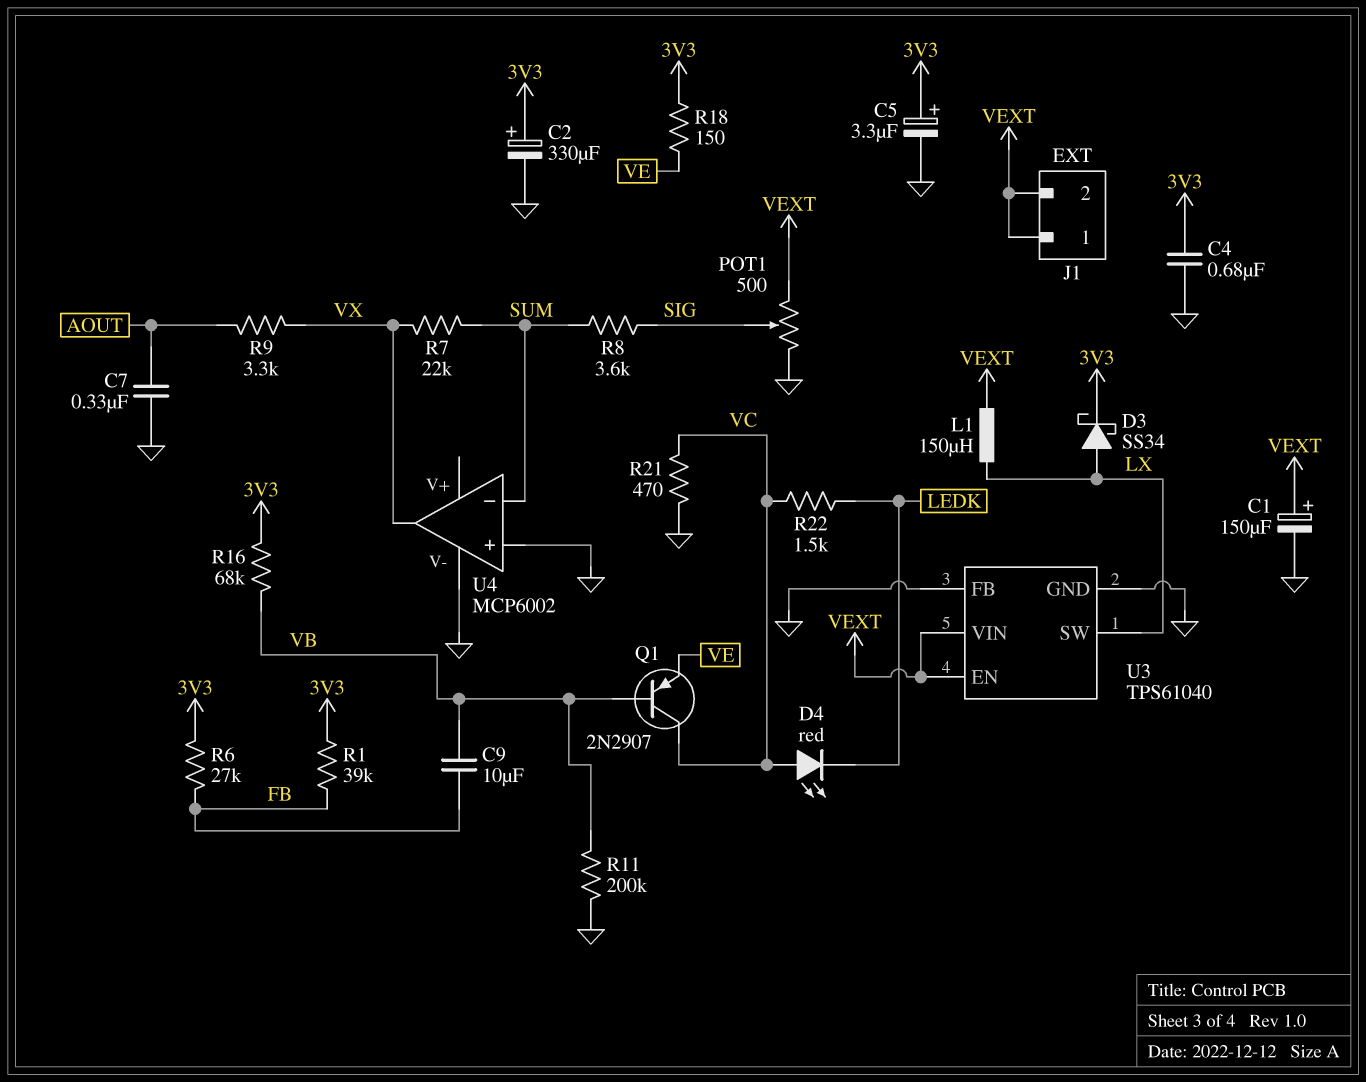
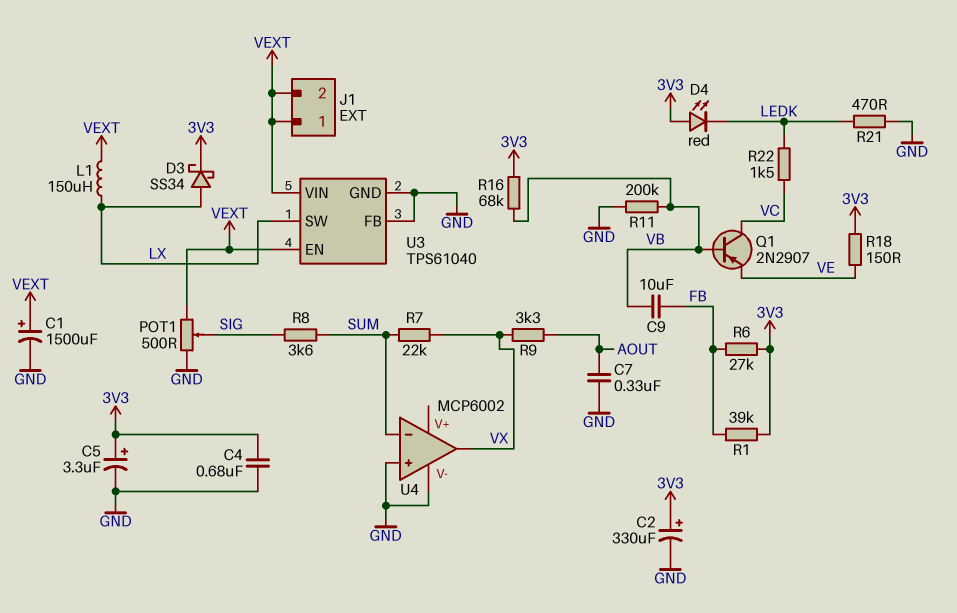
C1: 150uF (plus VEXT, minus GND) -> 1500uF (plus VEXT, minus GND)
D4: LED red (A VC, K LEDK) -> LED red (A 3V3, K LEDK)
R21: 470 (GND, VC) -> 470 (GND, LEDK)

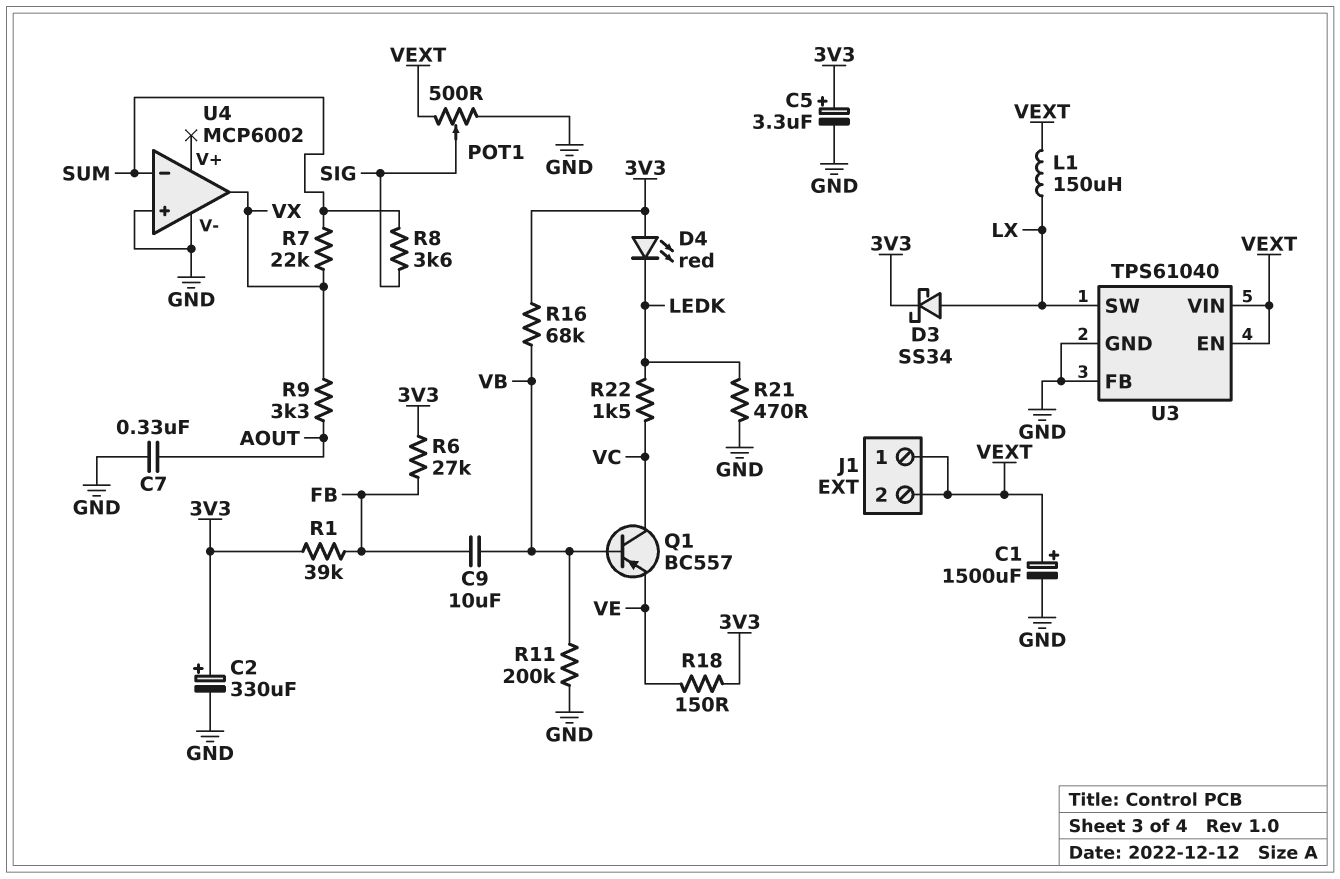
C4: 680nF (3V3, GND) -> none
Q1: PNP 2N2907 (B VB, C VC, E VE) -> PNP BC557 (B VB, C VC, E VE)

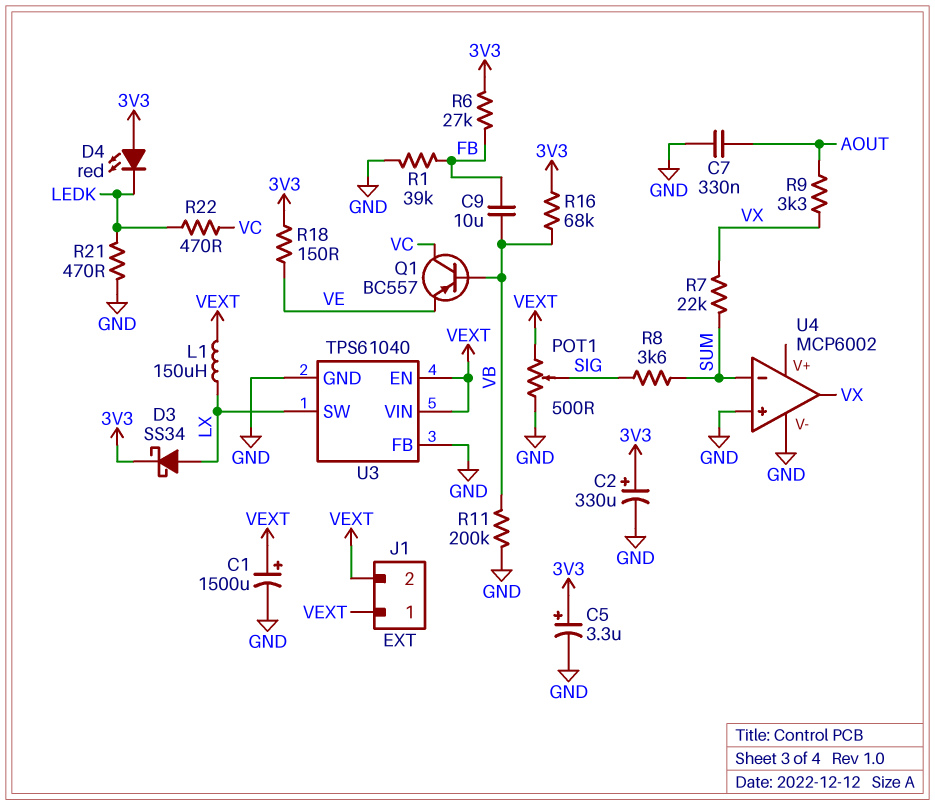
R1: 39k (3V3, FB) -> 39k (FB, GND)
R22: 1.5k (LEDK, VC) -> 470 (LEDK, VC)

